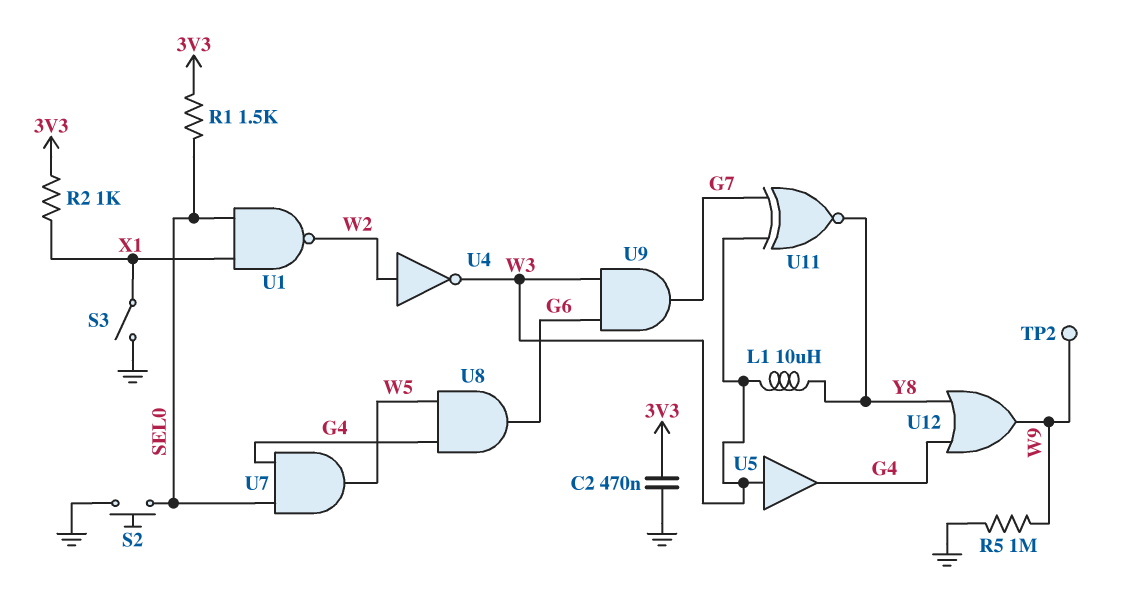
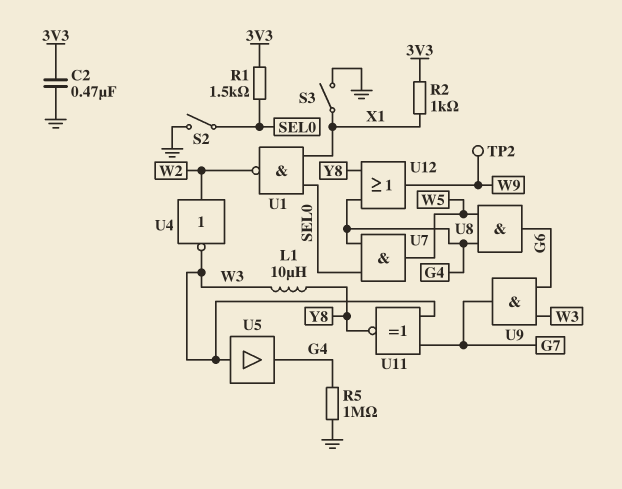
R5: 1M (GND, W9) -> 1M (G4, GND)
S2: button (GND, SEL0) -> switch (GND, SEL0)

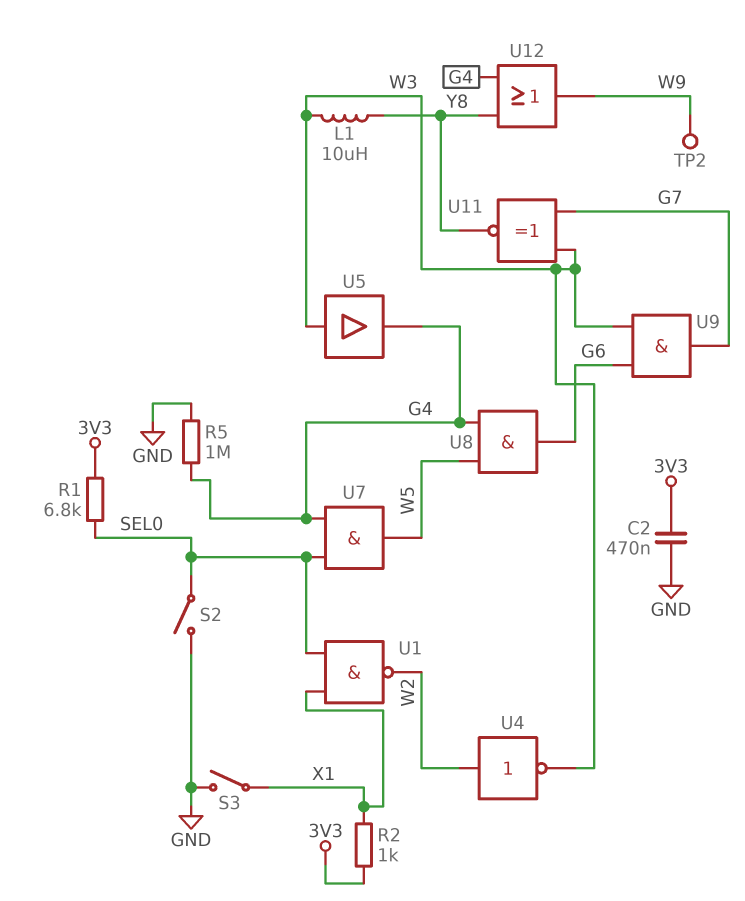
R1: 1.5k (3V3, SEL0) -> 6.8k (3V3, SEL0)

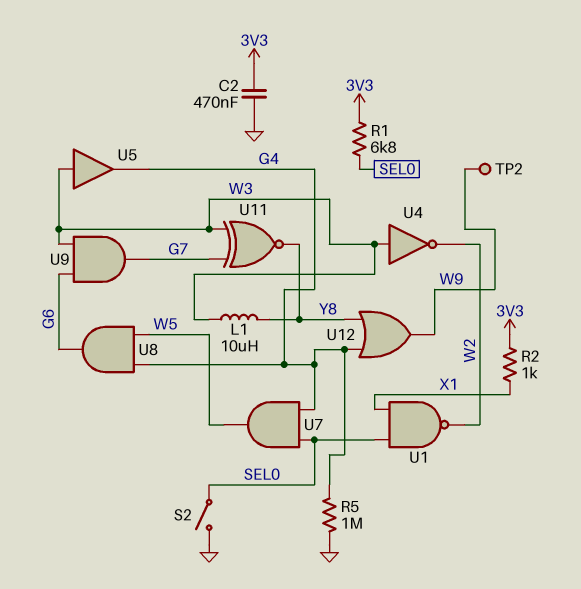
S3: switch (GND, X1) -> none
U4: NOT (in W2, out W3) -> NOT (in W3, out W2)

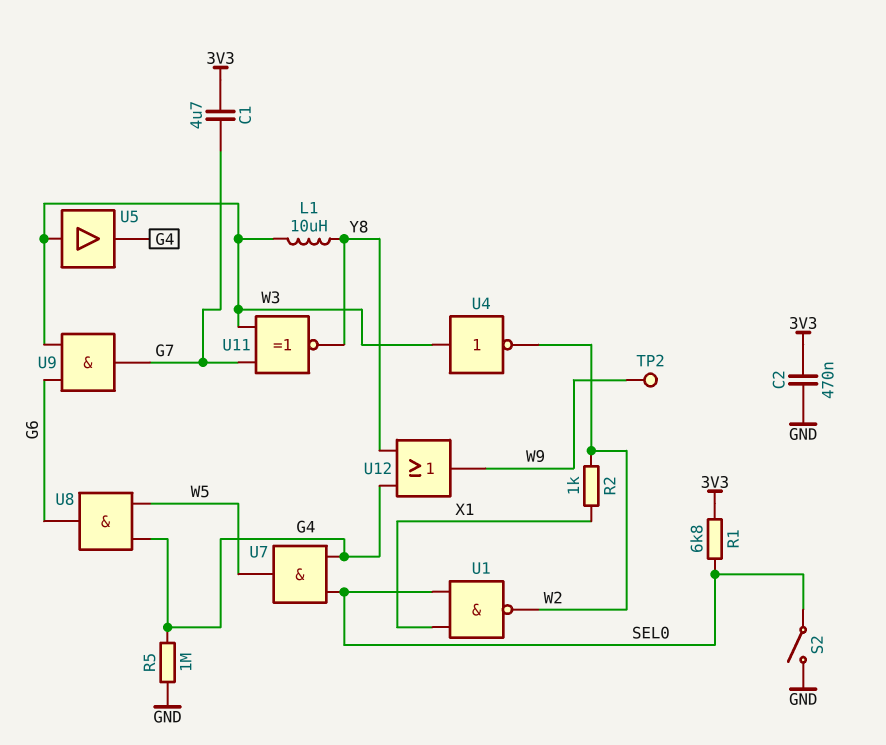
C1: none -> 4.7uF (3V3, G7)
R2: 1k (3V3, X1) -> 1k (W2, X1)

